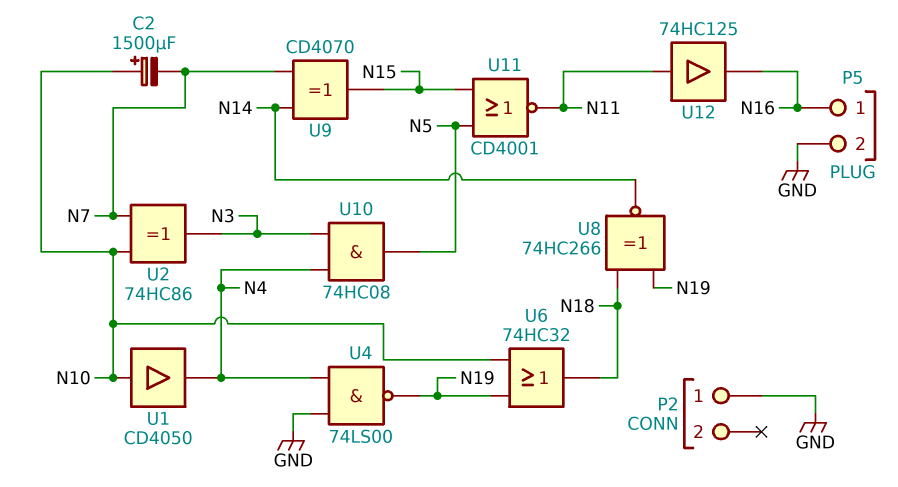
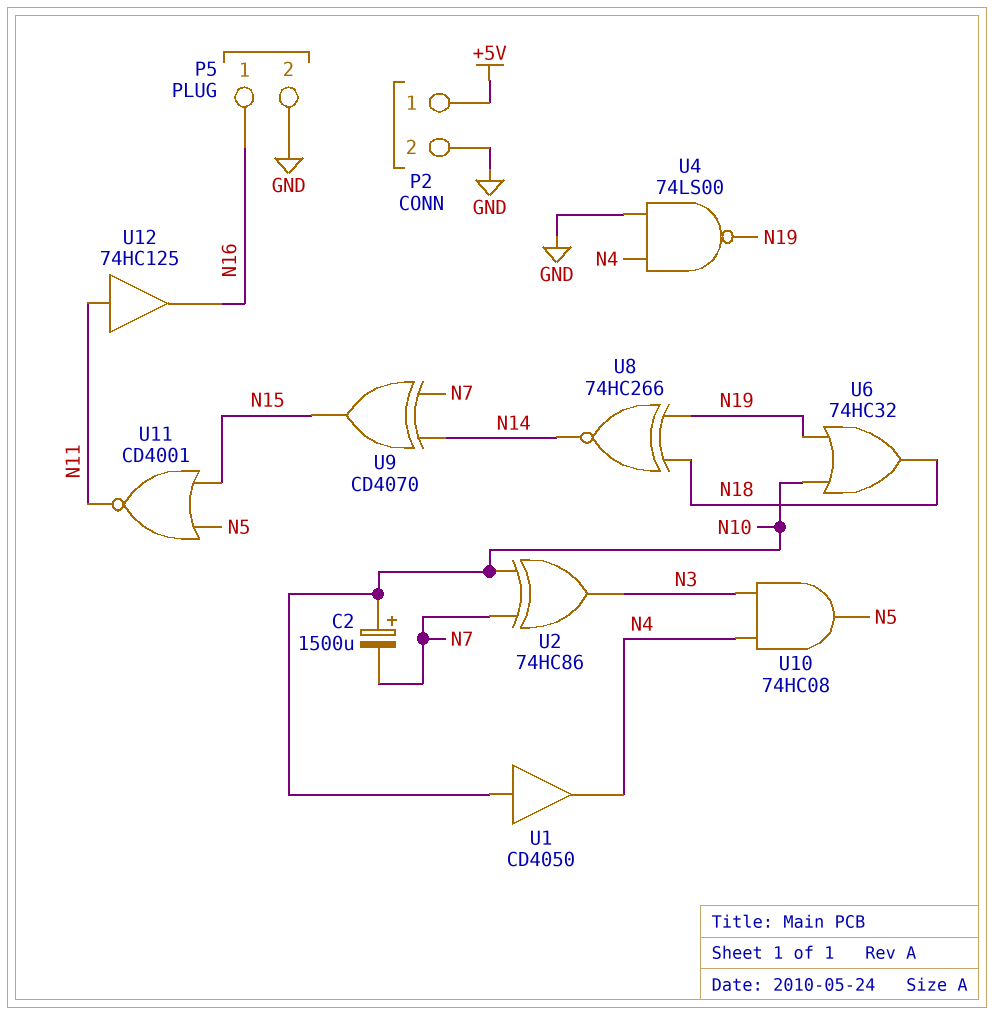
P2 pin 1: GND -> +5V
P2 pin 2: none -> GND

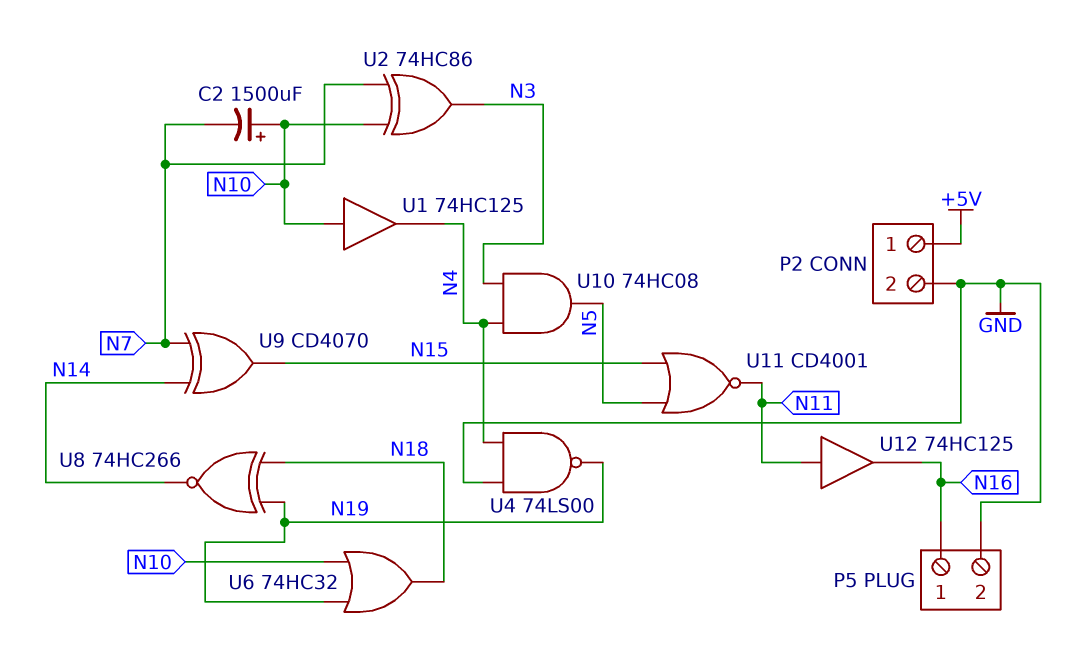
U1: buffer CD4050 (in N10, out N4) -> buffer 74HC125 (in N10, out N4)

